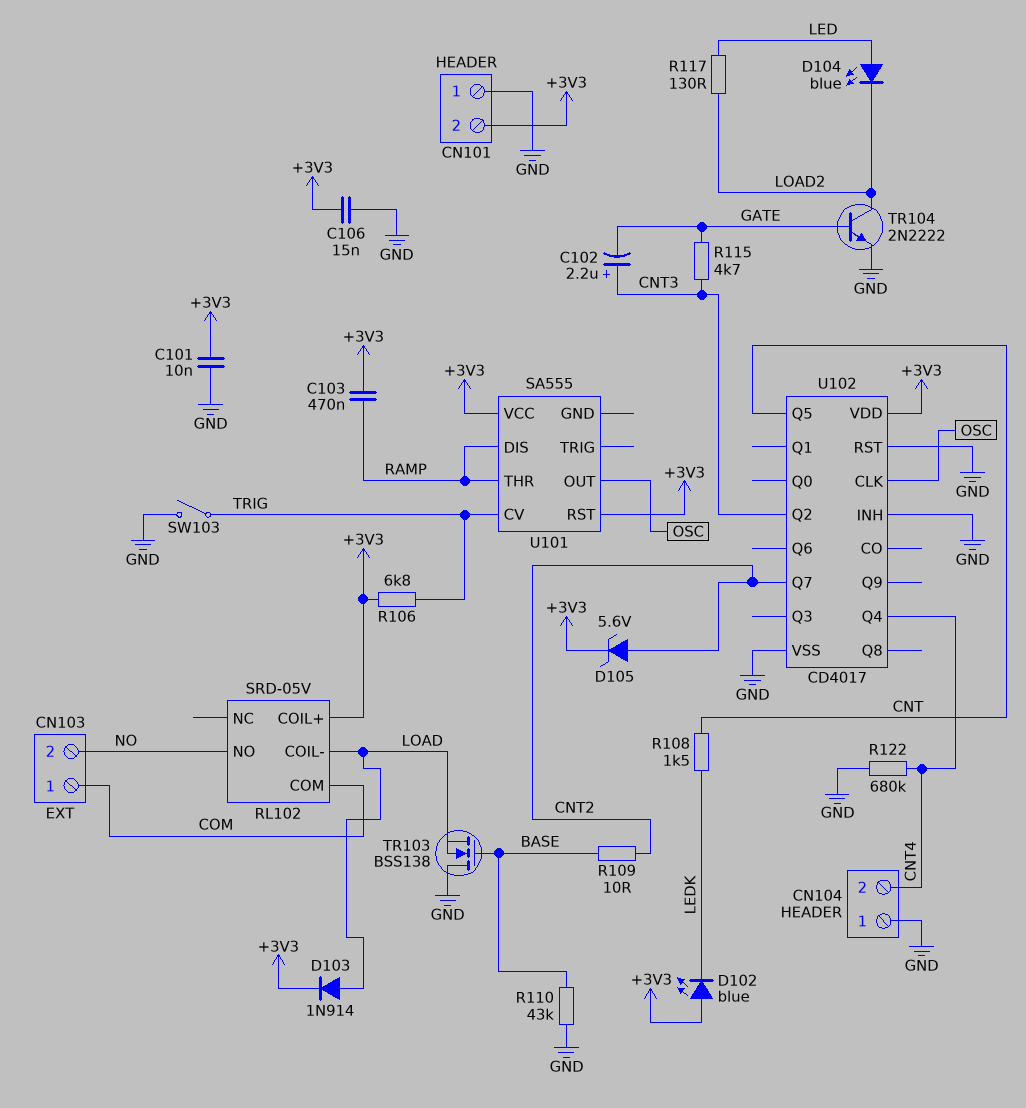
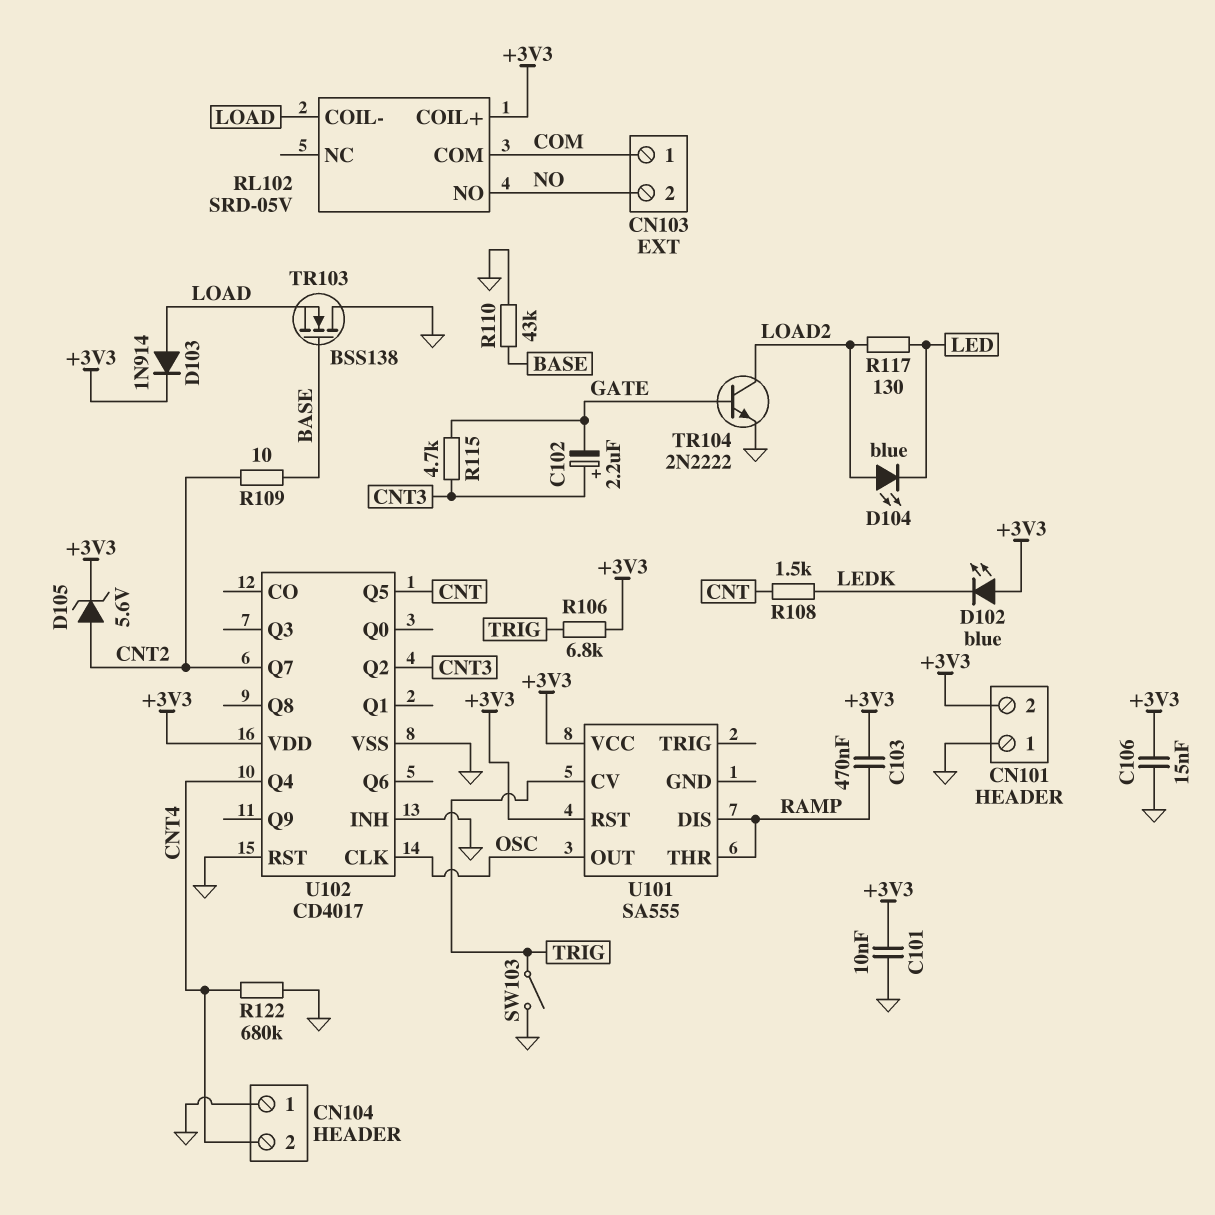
D104: LED blue (A LED, K LOAD2) -> LED blue (A LOAD2, K LED)

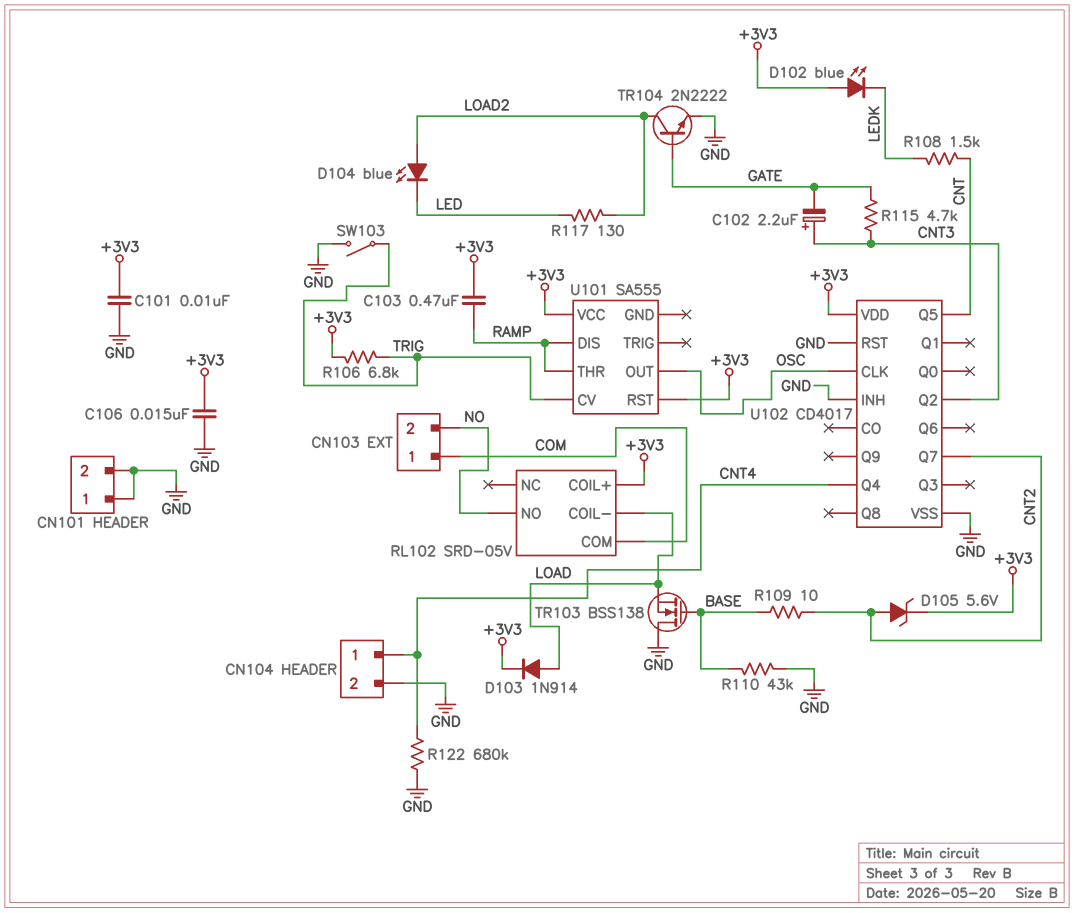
CN101 pin 2: +3V3 -> GND
CN104 pin 1: GND -> CNT4
CN104 pin 2: CNT4 -> GND

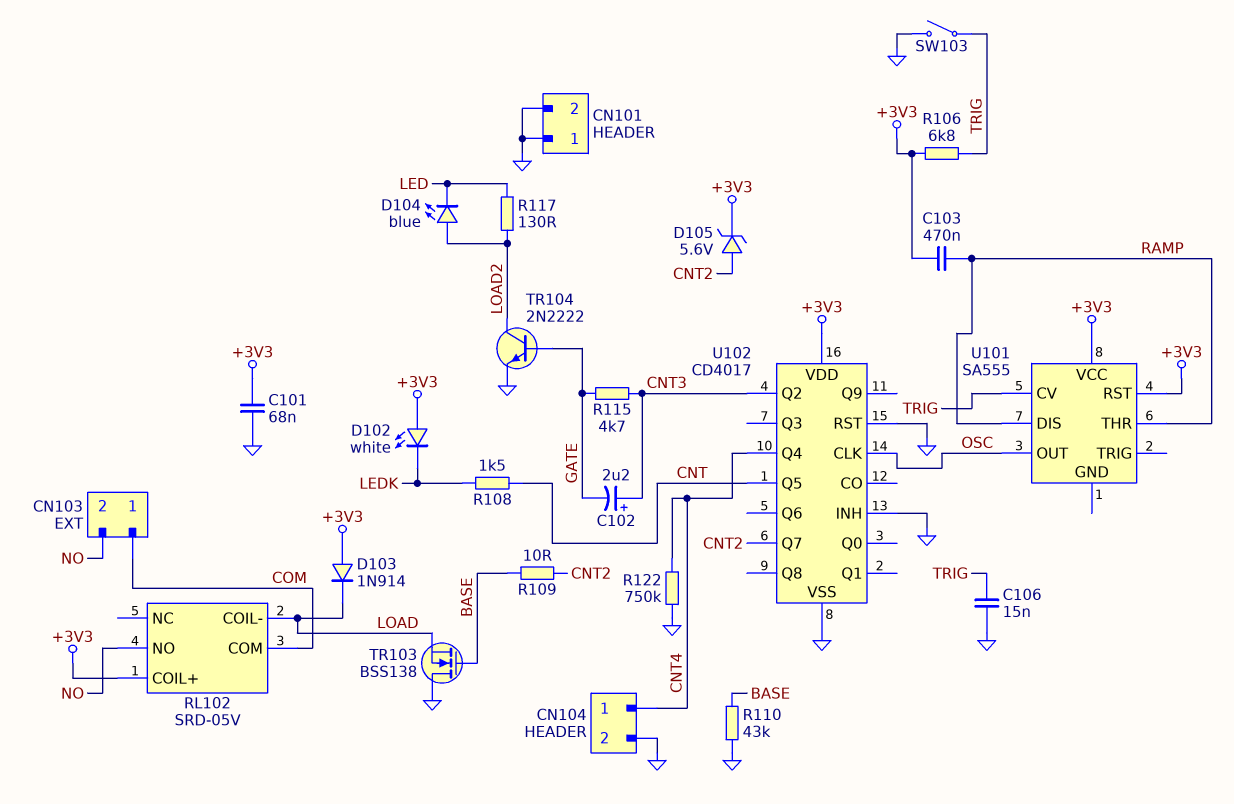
C101: 10nF (+3V3, GND) -> 68nF (+3V3, GND)
C106: 15nF (+3V3, GND) -> 15nF (GND, TRIG)
D102: LED blue (A +3V3, K LEDK) -> LED white (A +3V3, K LEDK)
D103: diode 1N914 (A LOAD, K +3V3) -> diode 1N914 (A +3V3, K LOAD)
R122: 680k (CNT4, GND) -> 750k (CNT4, GND)

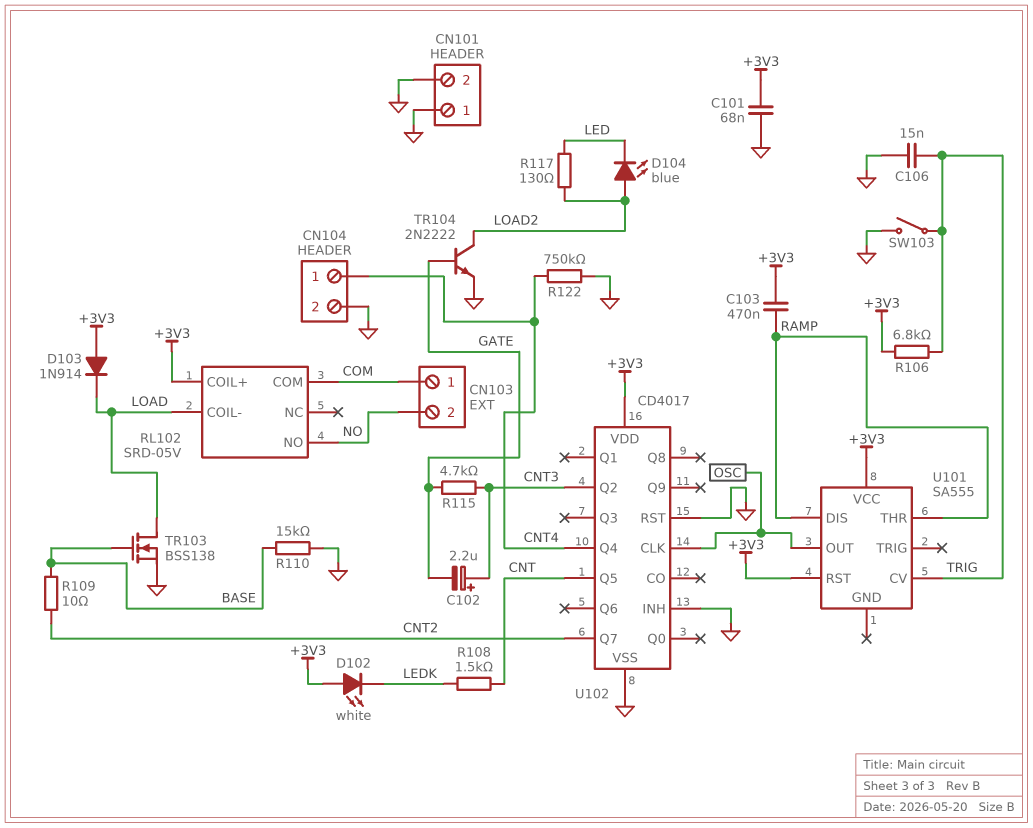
D105: zener 5.6V (A CNT2, K +3V3) -> none
R110: 43k (BASE, GND) -> 15k (BASE, GND)
TR103: NMOS BSS138 (G BASE, D GND, S LOAD) -> NMOS BSS138 (G BASE, D LOAD, S GND)

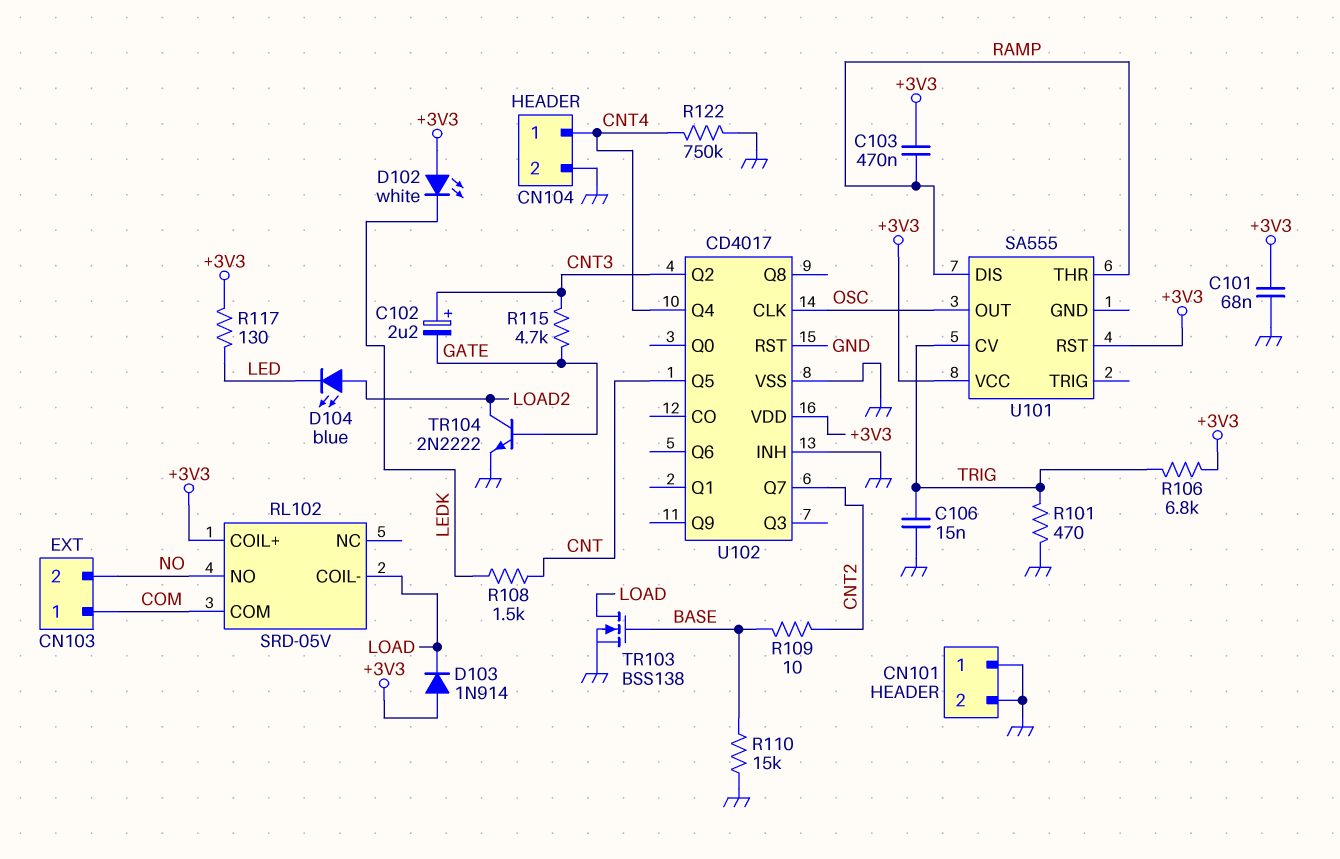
R101: none -> 470 (GND, TRIG)
R117: 130 (LED, LOAD2) -> 130 (+3V3, LED)
SW103: switch (GND, TRIG) -> none

